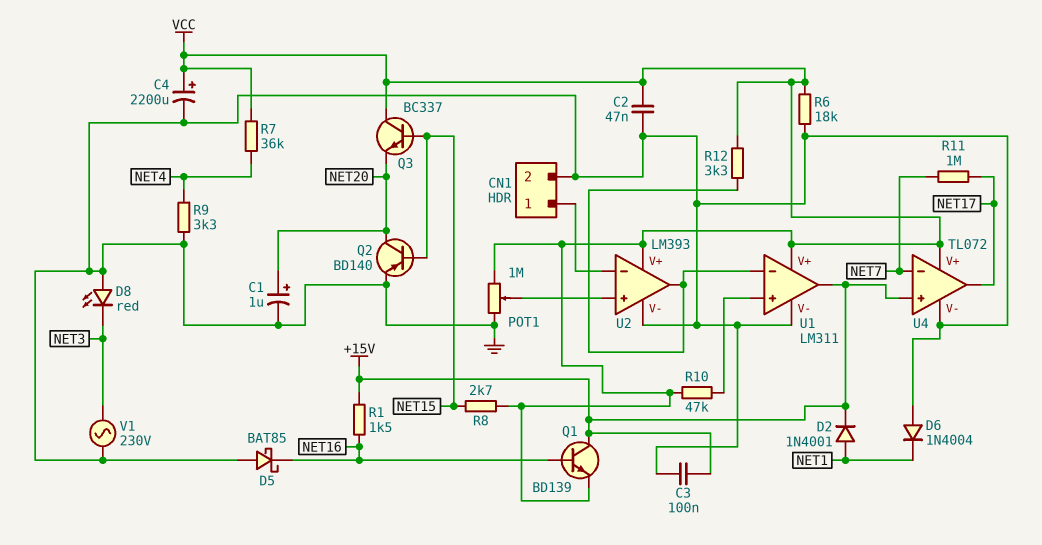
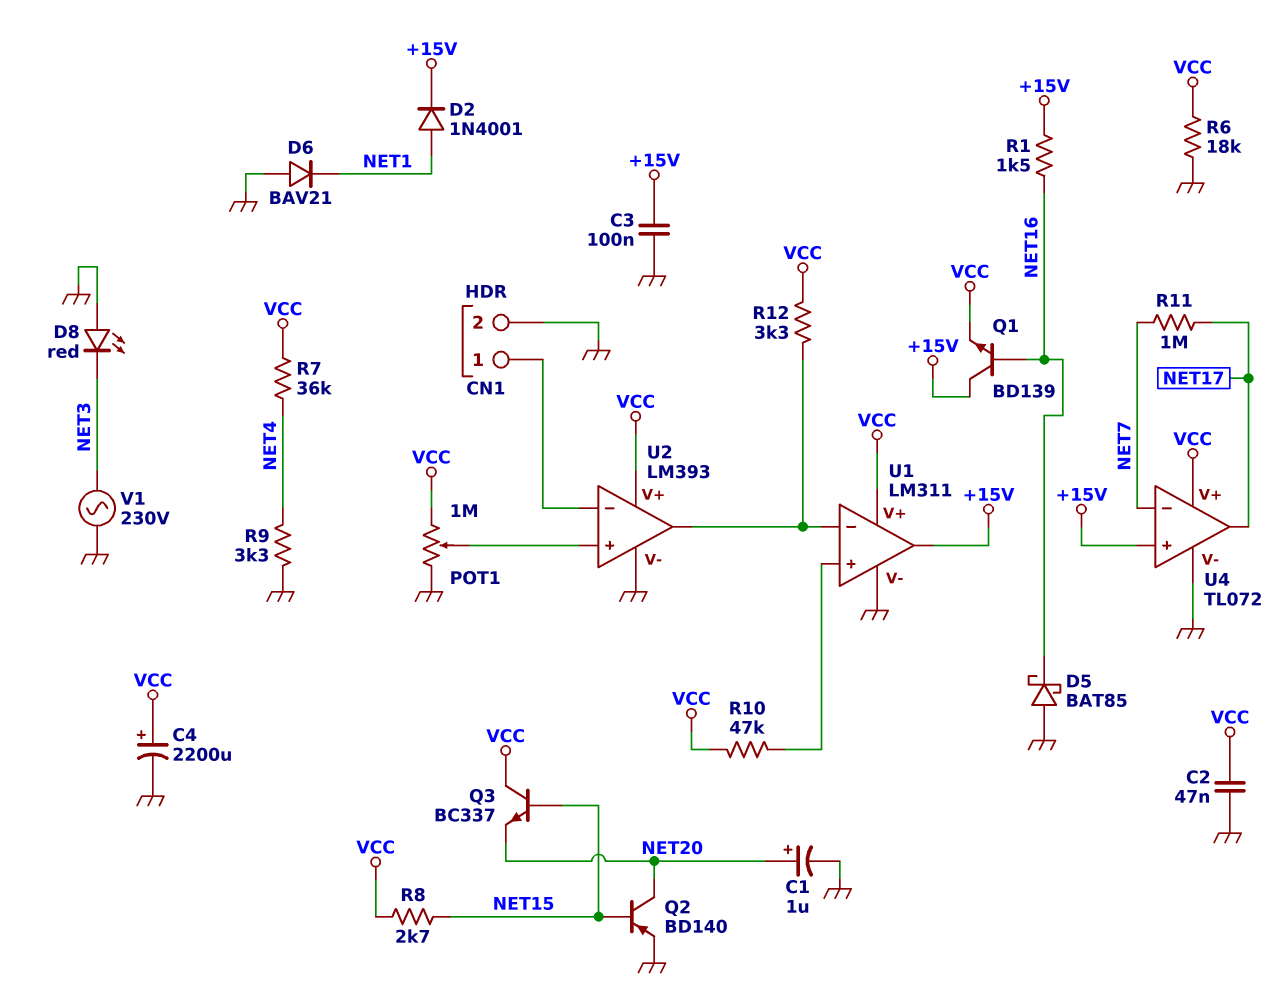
D6: diode 1N4004 (A GND, K NET1) -> diode BAV21 (A GND, K NET1)

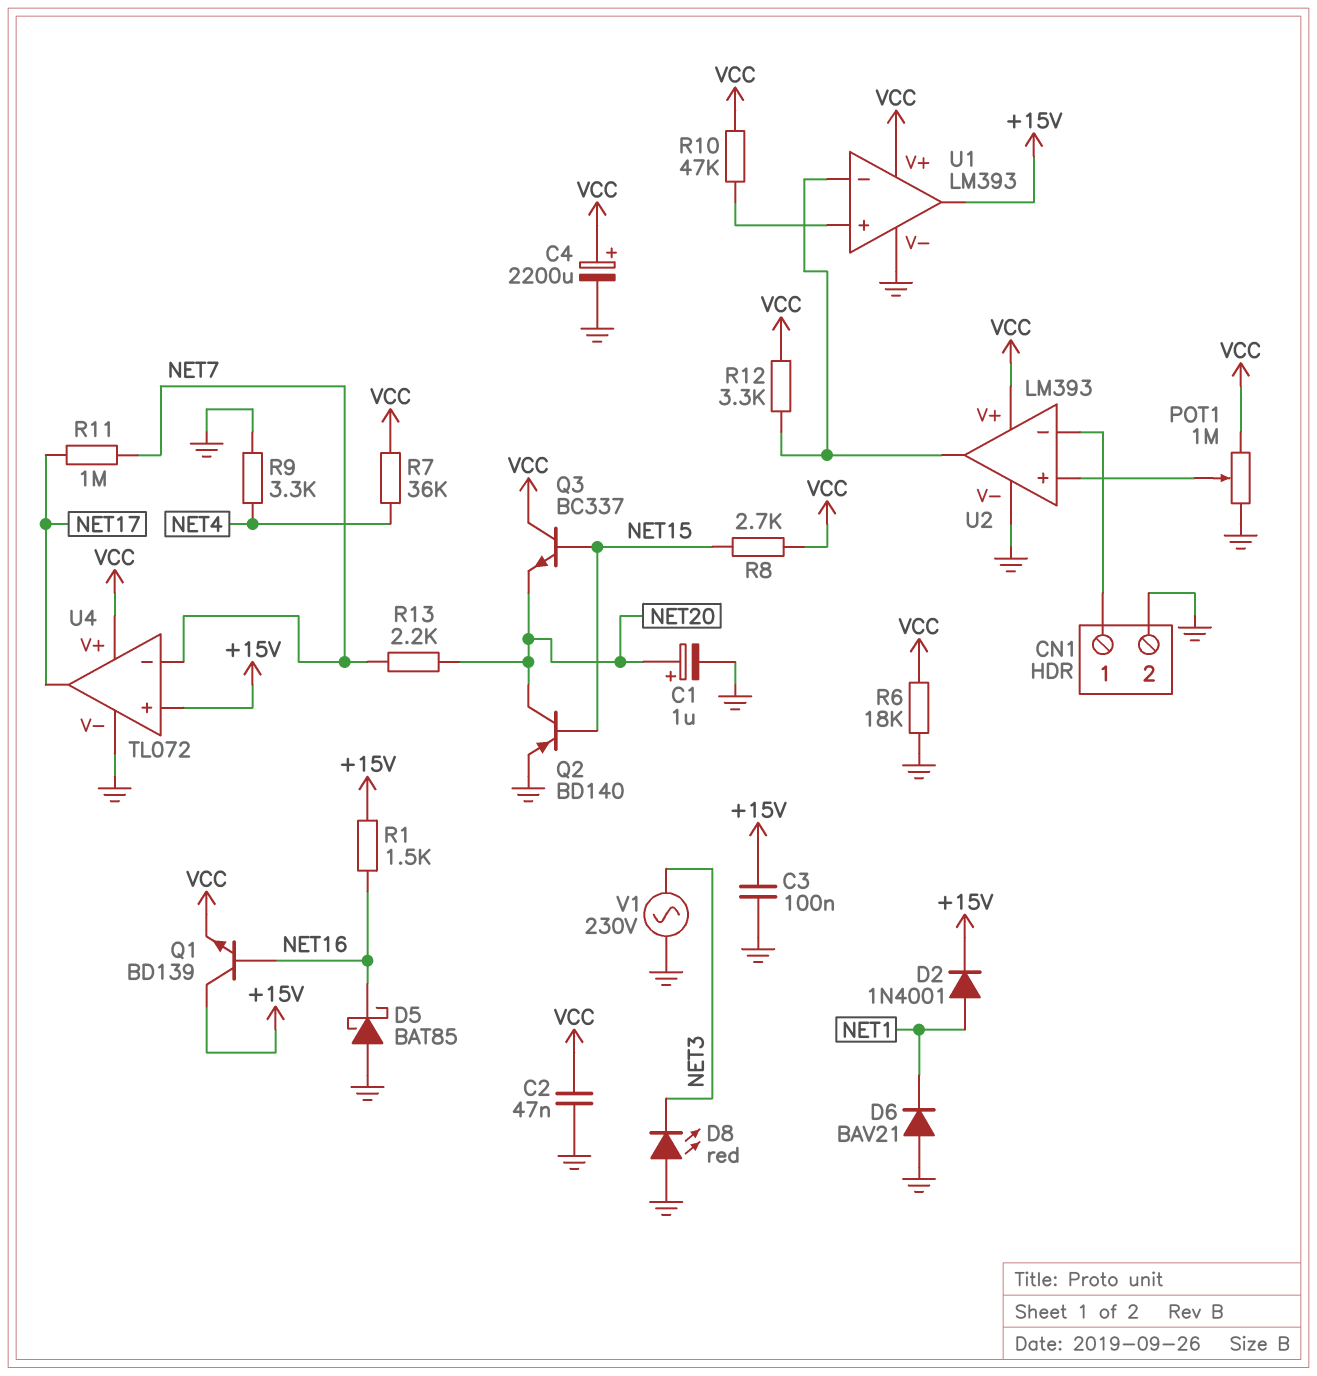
R13: none -> 2.2k (NET7, NET20)
U1: LM311 -> LM393

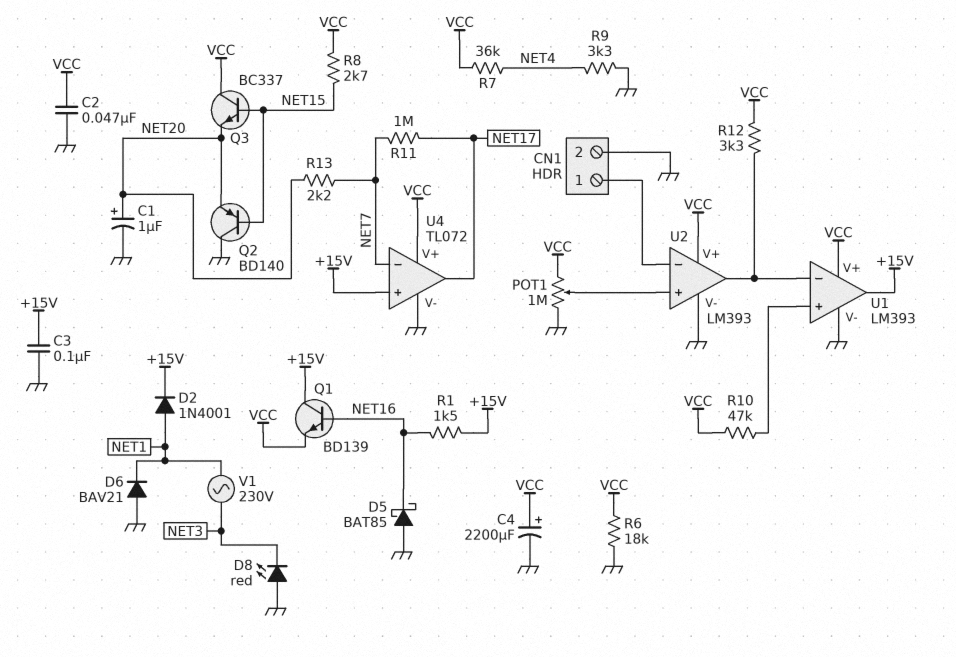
Q2: PNP BD140 (B NET15, C NET20, E GND) -> PNP BD140 (B NET15, C GND, E NET20)
V1: AC 230V (GND, NET3) -> AC 230V (NET1, NET3)

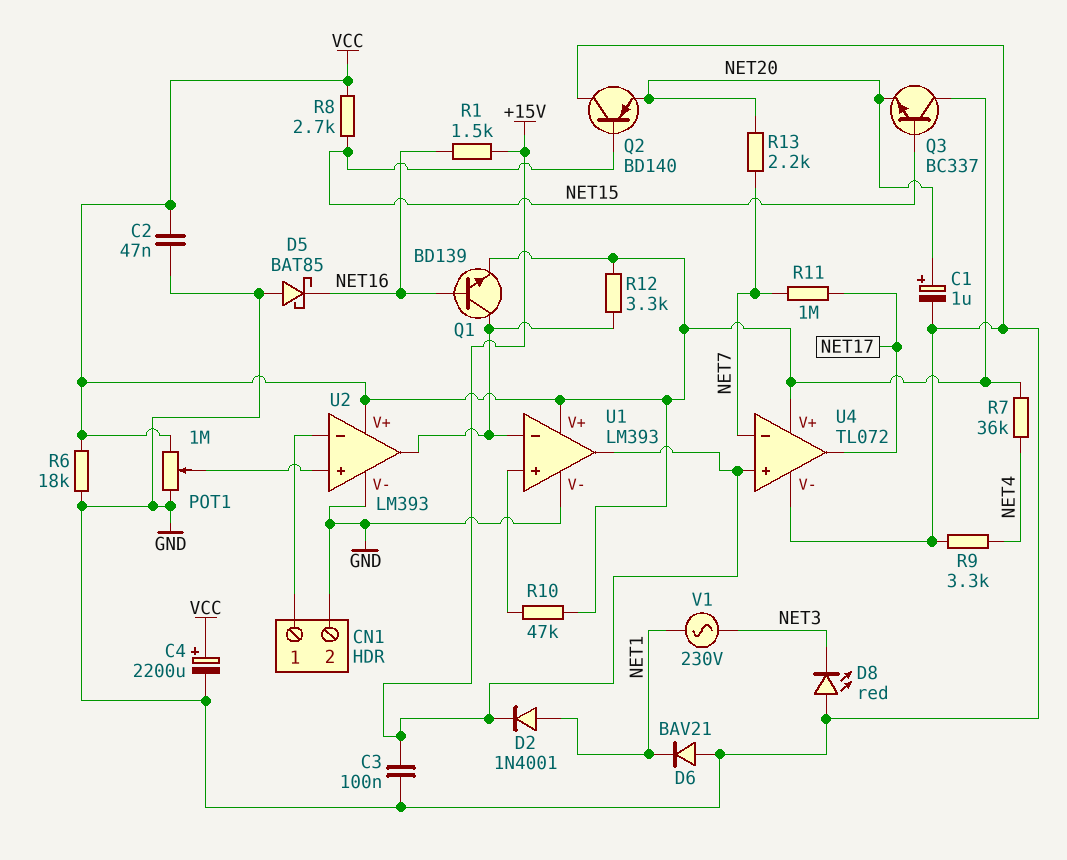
Q1: NPN BD139 (B NET16, C +15V, E VCC) -> NPN BD139 (B NET16, C U1/in-, E VCC)

